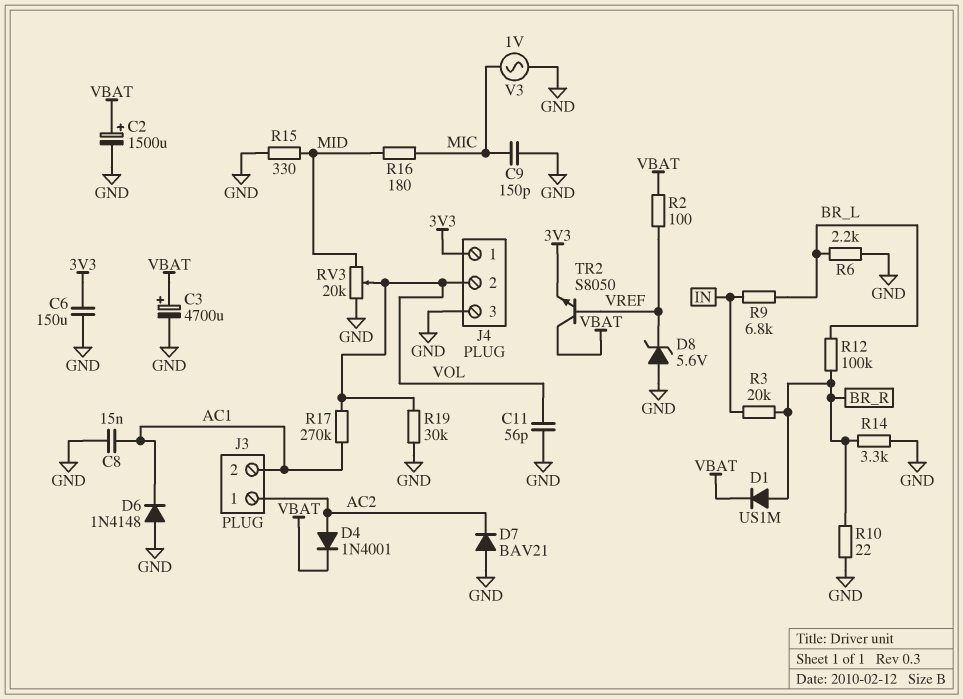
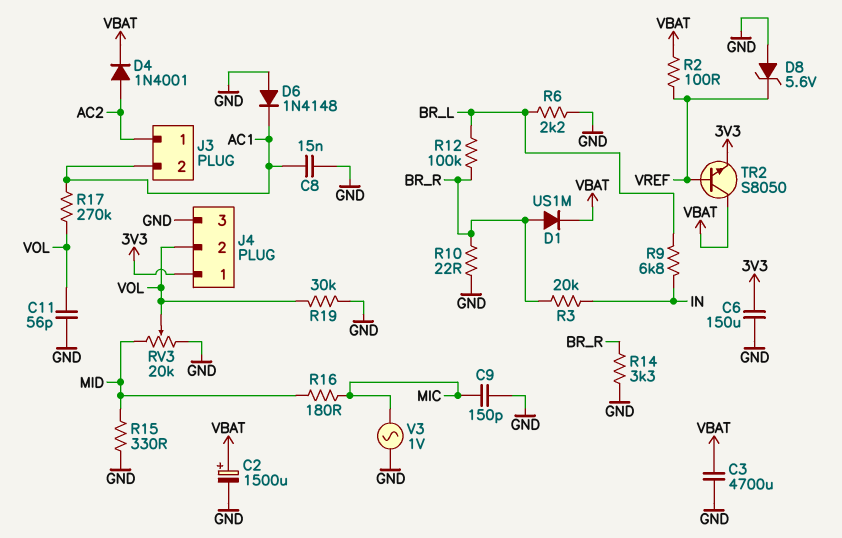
C3: 4700uF (plus VBAT, minus GND) -> 4700uF (GND, VBAT)
D7: diode BAV21 (A GND, K AC2) -> none

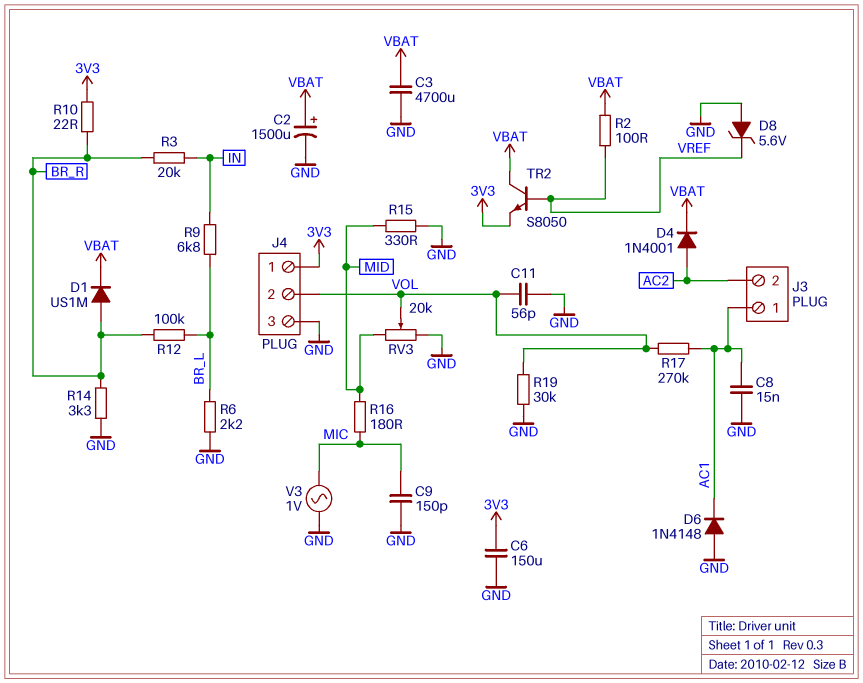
J3 pin 1: AC2 -> AC1
J3 pin 2: AC1 -> AC2
R10: 22 (BR_R, GND) -> 22 (3V3, BR_R)

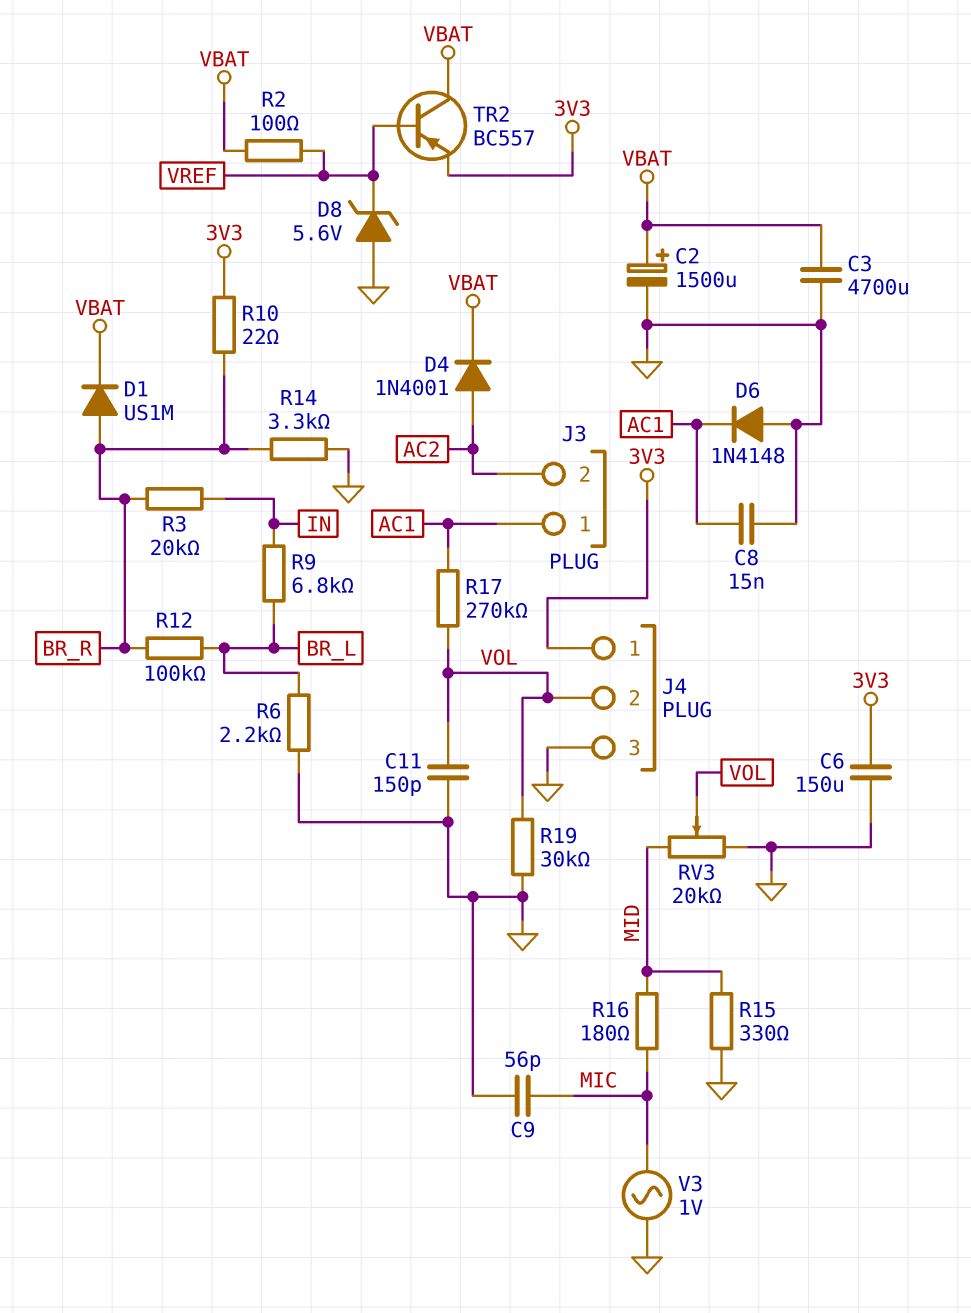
C9: 150pF (GND, MIC) -> 56pF (GND, MIC)
C11: 56pF (GND, VOL) -> 150pF (GND, VOL)
TR2: NPN S8050 (B VREF, C VBAT, E 3V3) -> PNP BC557 (B VREF, C VBAT, E 3V3)

